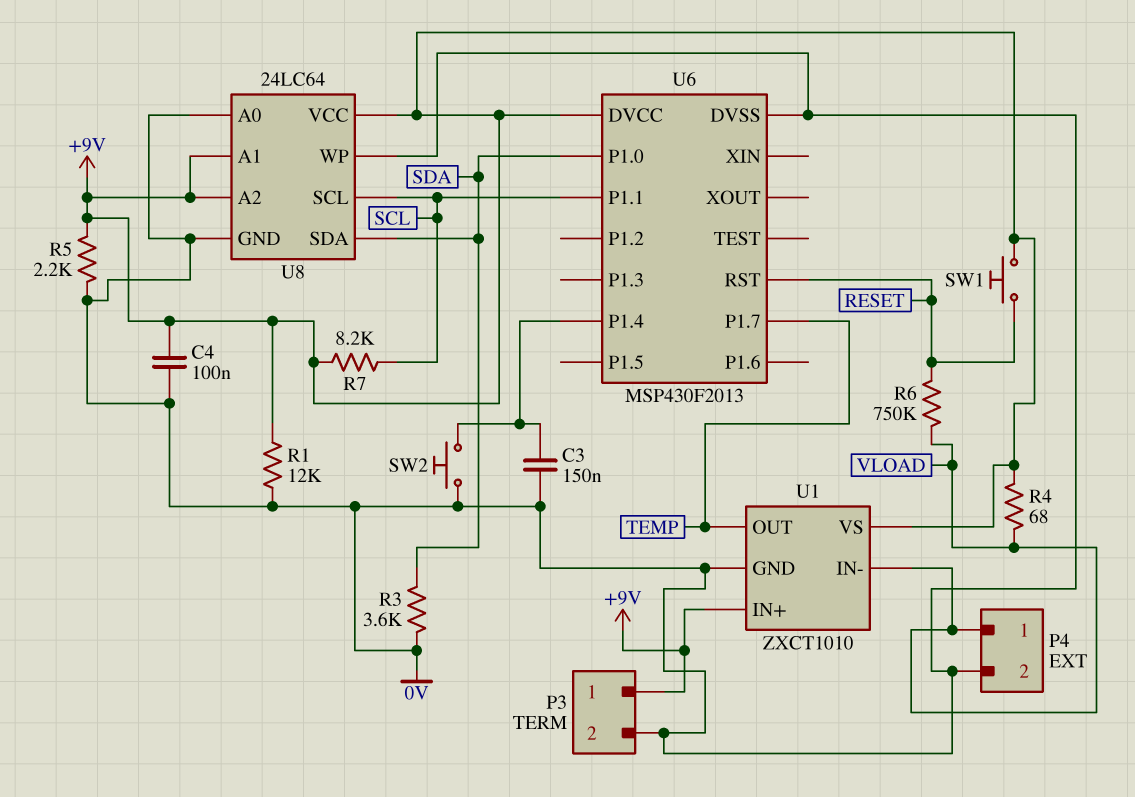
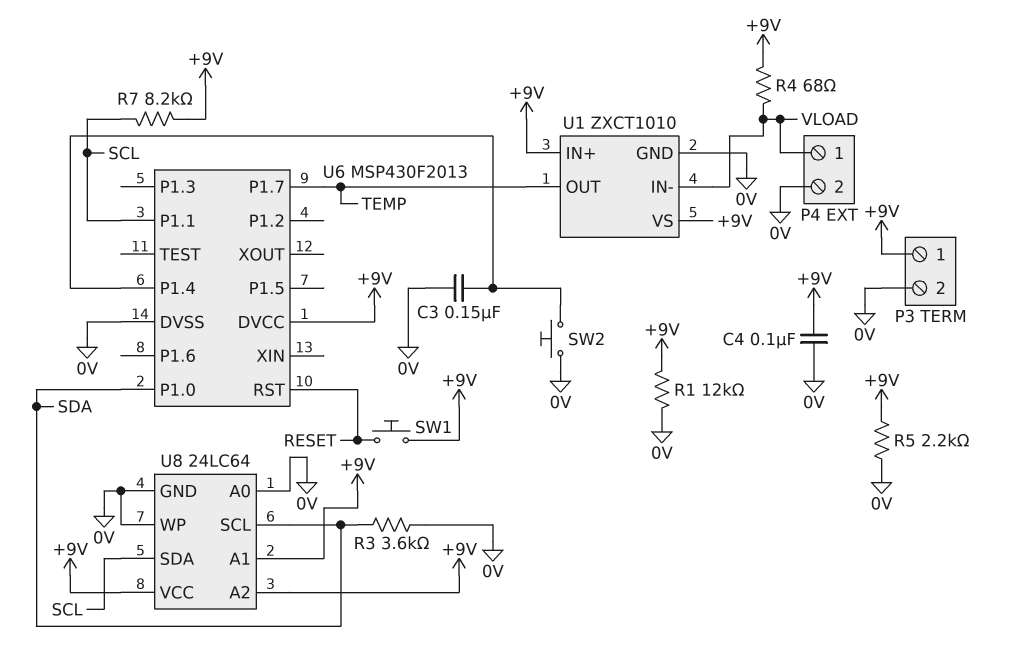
R6: 750k (RESET, VLOAD) -> none
U8 pin SCL: SCL -> SDA
U8 pin SDA: SDA -> SCL

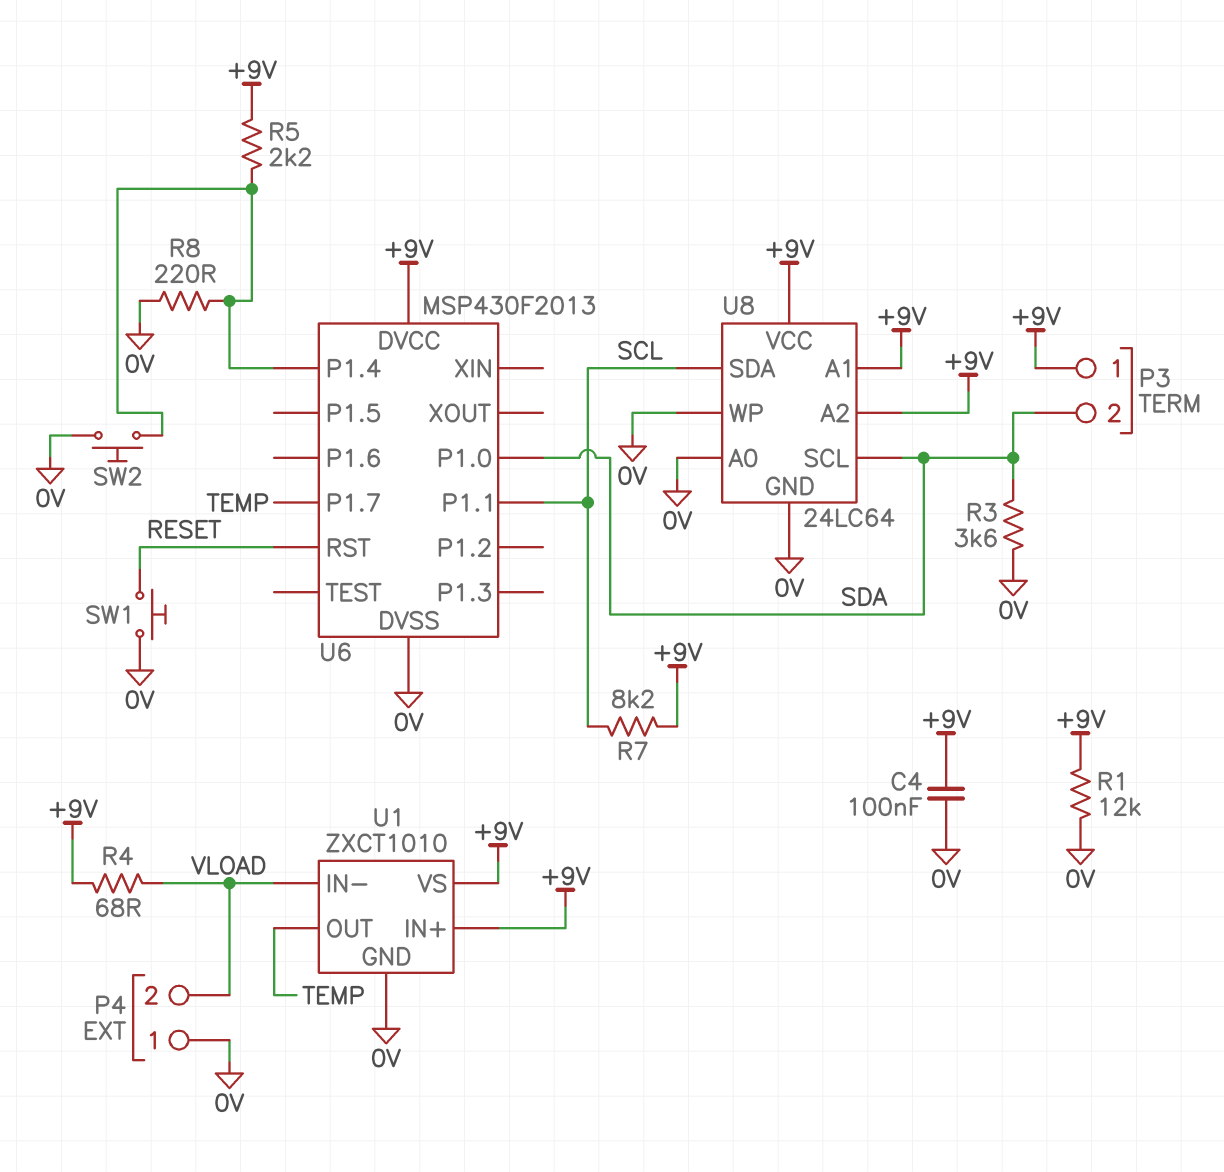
C3: 150nF (0V, U6/P1.4) -> none
P3 pin 2: 0V -> SDA
P4 pin 1: VLOAD -> 0V
P4 pin 2: 0V -> VLOAD
R5: 2.2k (+9V, 0V) -> 2.2k (+9V, U6/P1.4)
R8: none -> 220 (0V, U6/P1.4)
SW1: button (+9V, RESET) -> button (0V, RESET)

